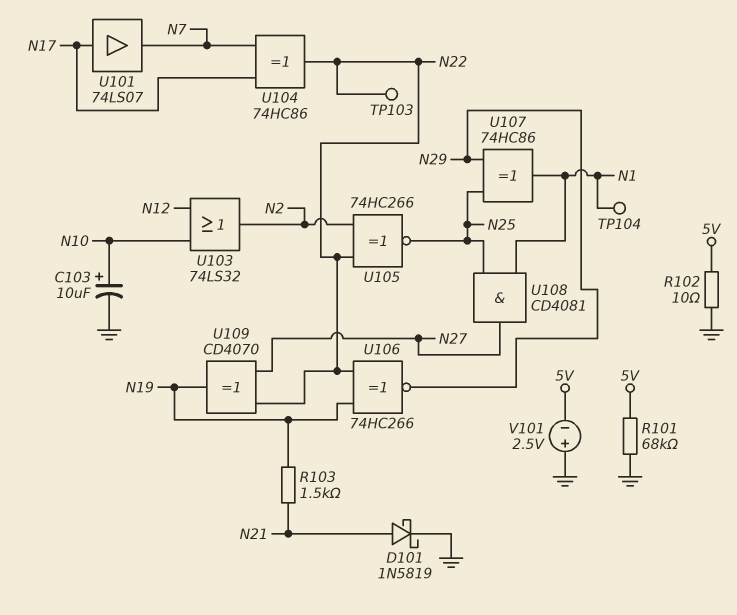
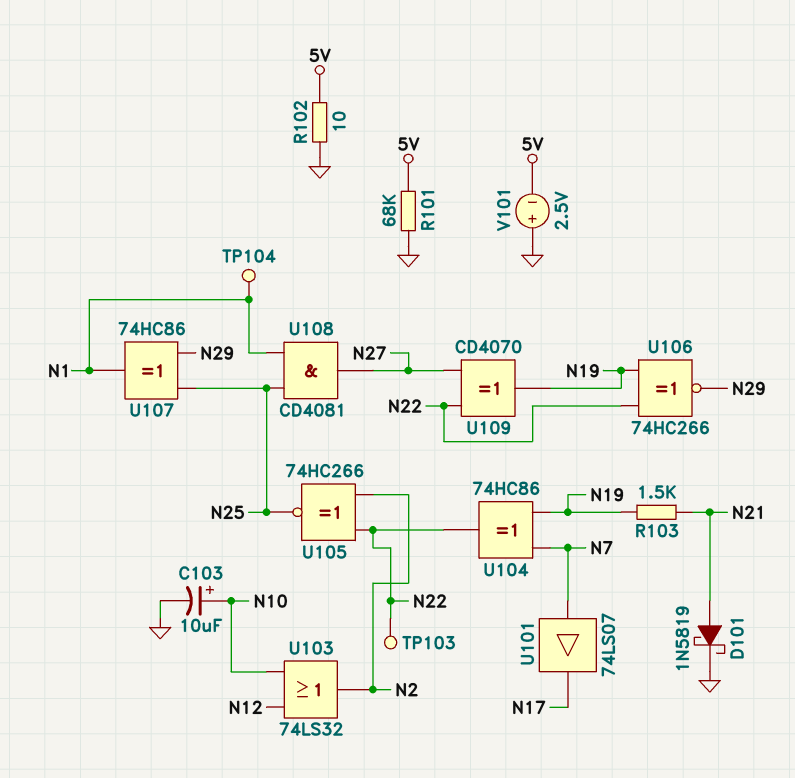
U101: buffer 74LS07 (in N17, out N7) -> buffer 74LS07 (in N7, out N17)
U104: XOR 74HC86 (in N7, in N17, out N22) -> XOR 74HC86 (in N7, in N19, out N22)

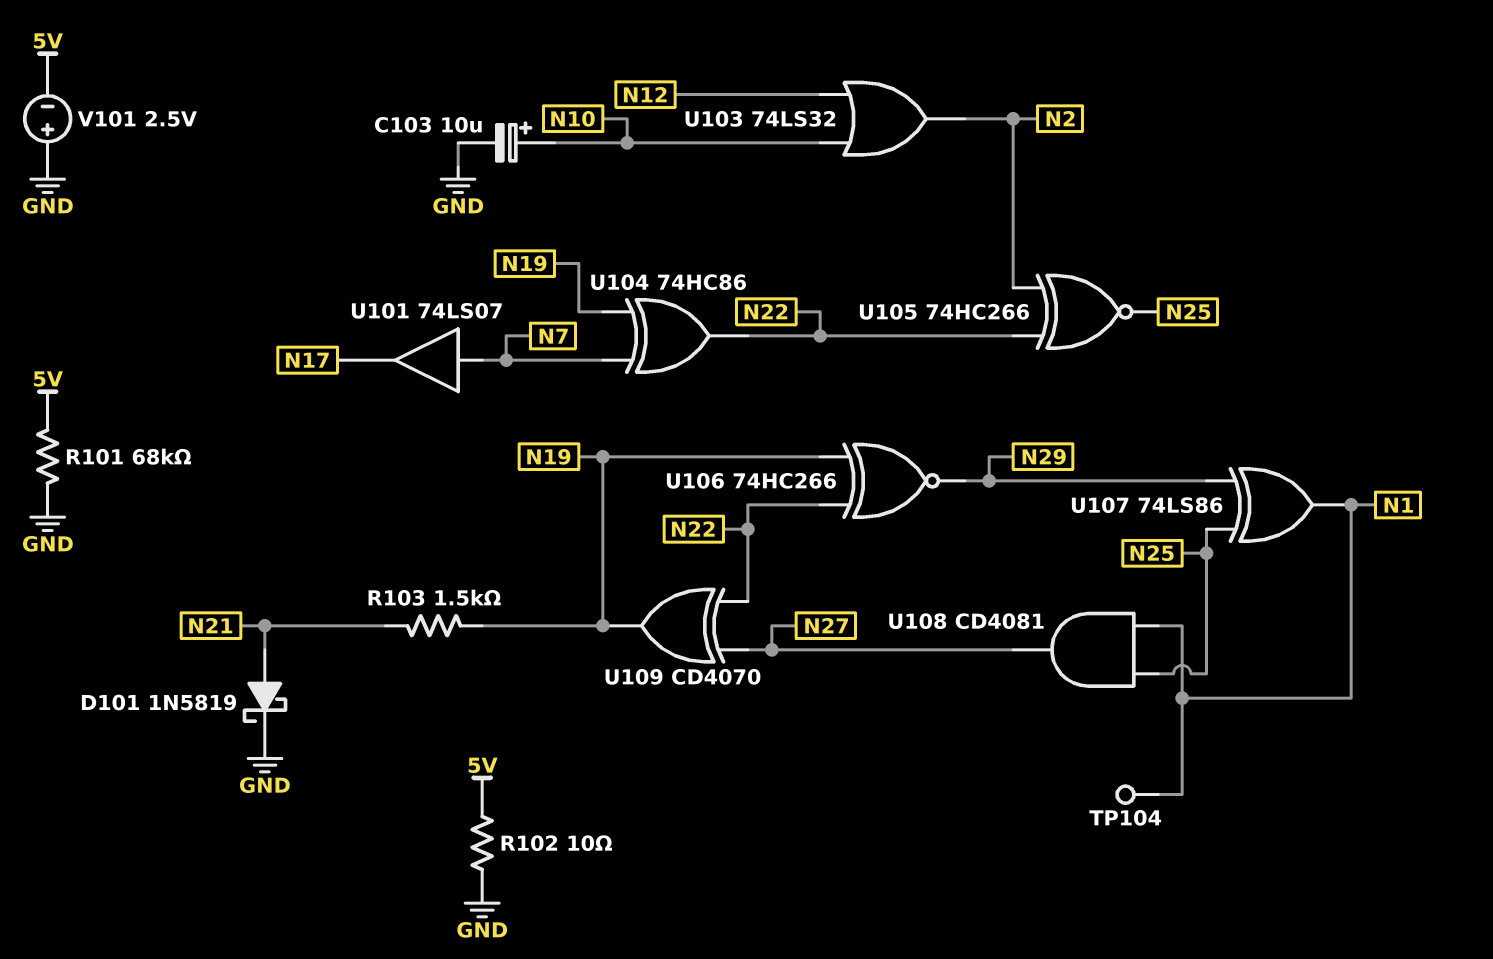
TP103: test point (N22) -> none
U107: XOR 74HC86 (in N25, in N29, out N1) -> XOR 74LS86 (in N25, in N29, out N1)

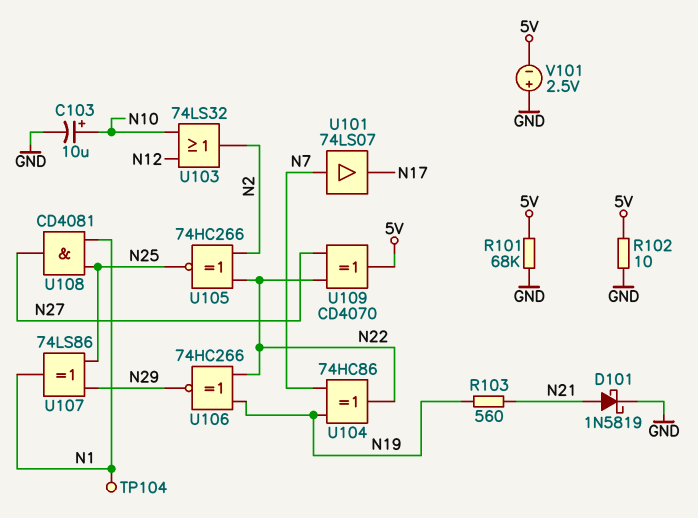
R103: 1.5k (N19, N21) -> 560 (N19, N21)
U109: XOR CD4070 (in N22, in N27, out N19) -> XOR CD4070 (in N22, in N27, out 5V)

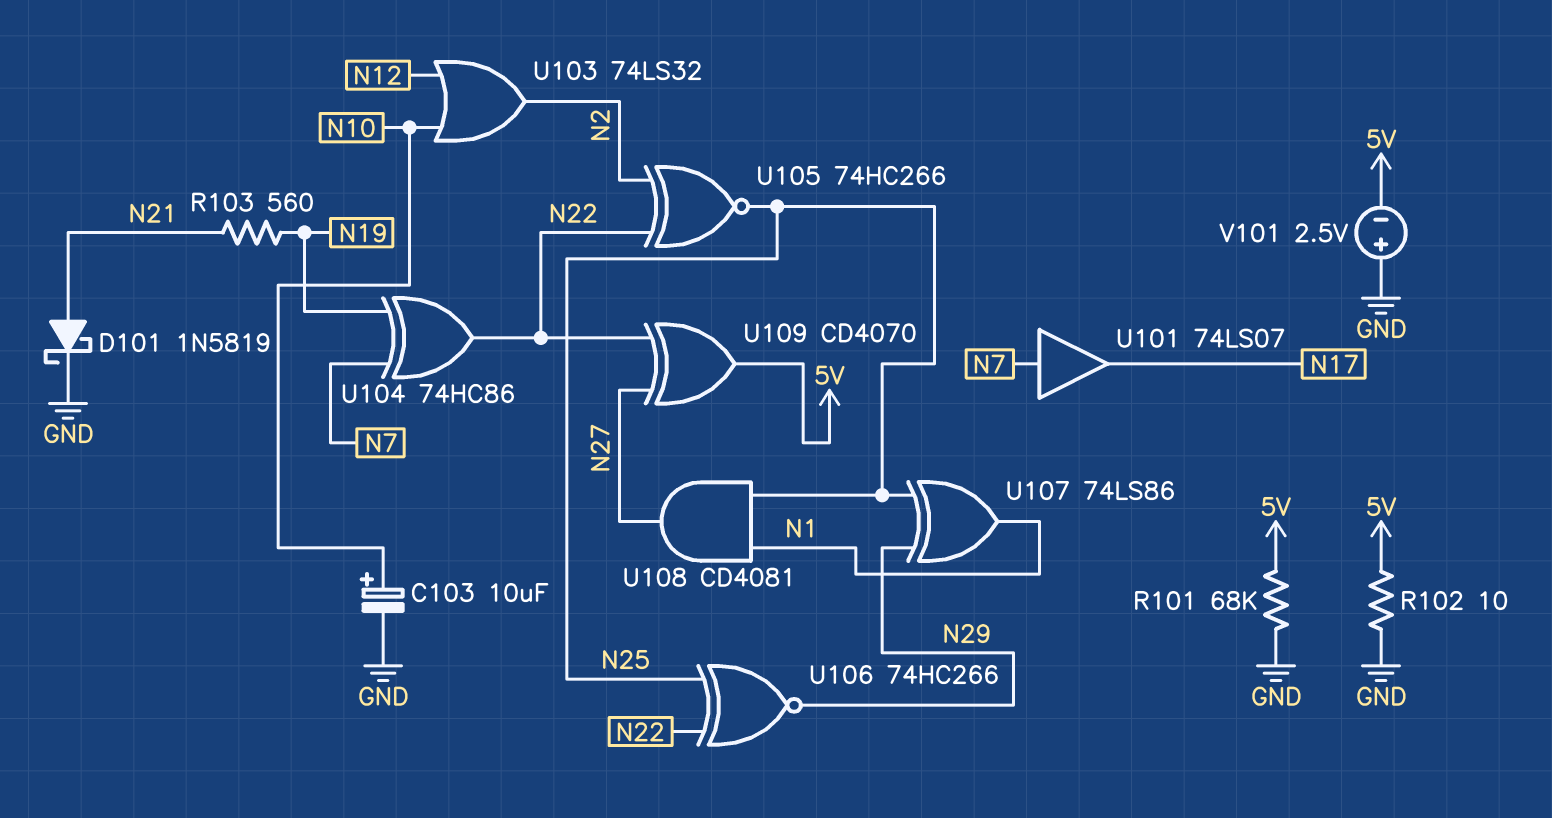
TP104: test point (N1) -> none
U106: XNOR 74HC266 (in N19, in N22, out N29) -> XNOR 74HC266 (in N22, in N25, out N29)

